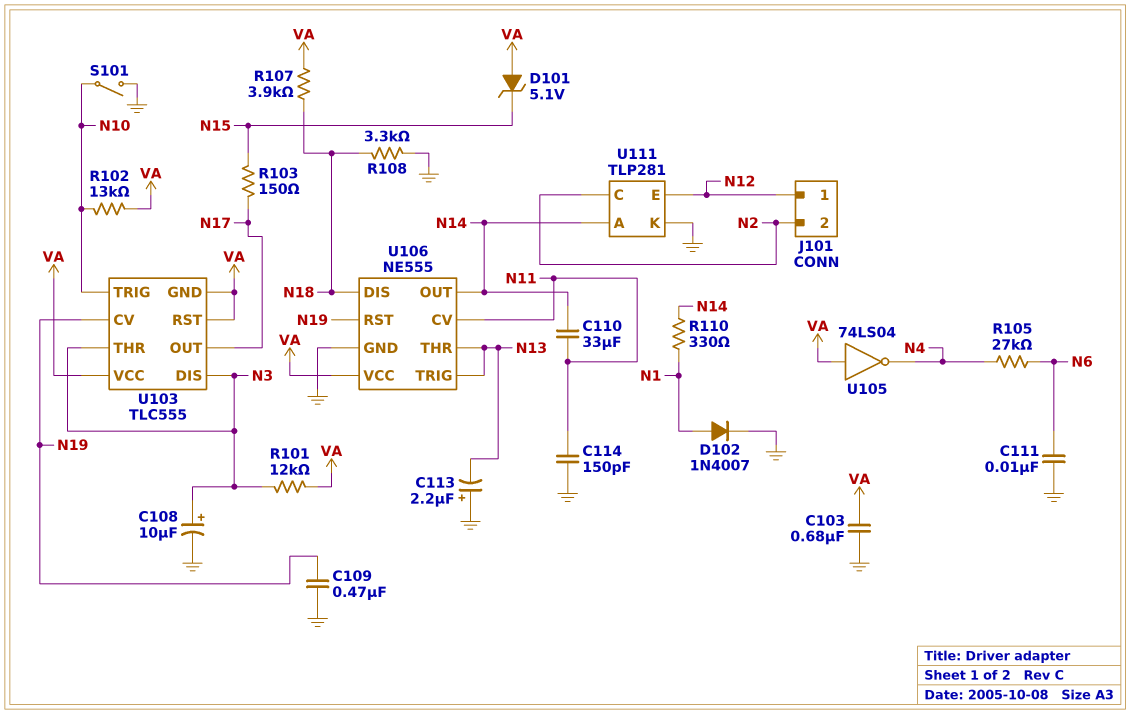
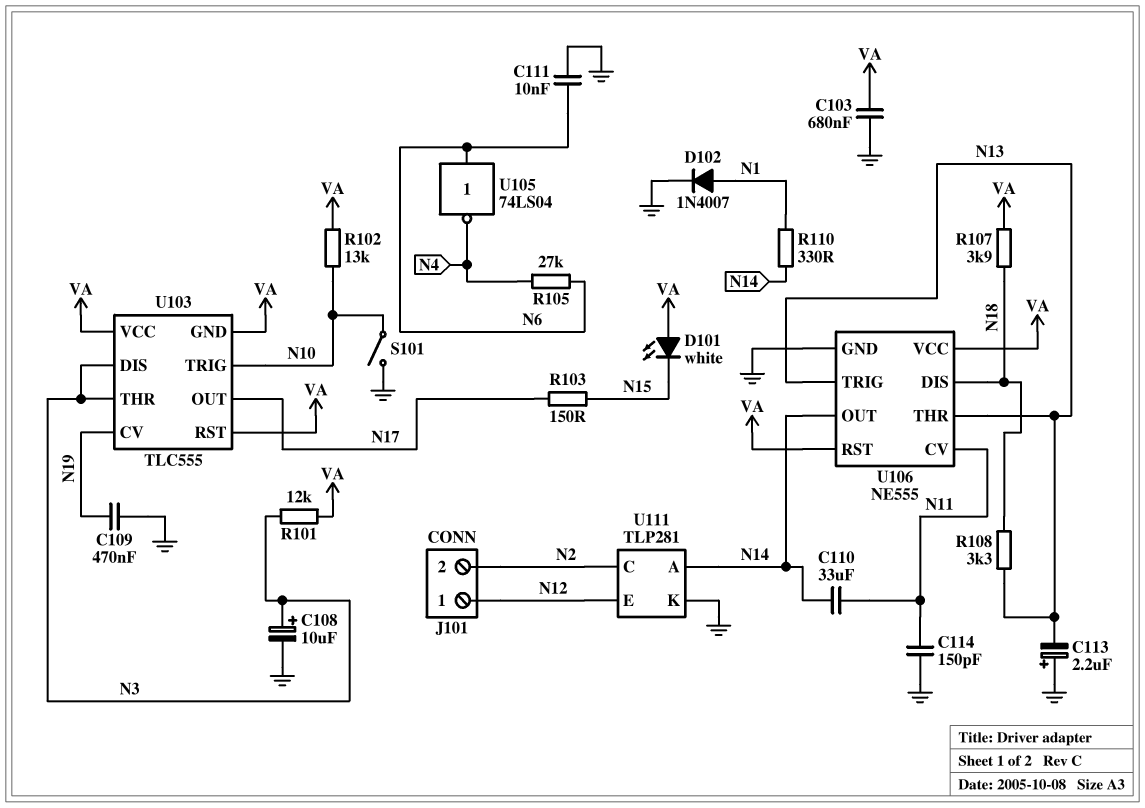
D101: zener 5.1V (A VA, K N15) -> LED white (A VA, K N15)
R108: 3.3k (GND, N18) -> 3.3k (N13, N18)
U105: NOT 74LS04 (in VA, out N4) -> NOT 74LS04 (in N6, out N4)
U106 pin RST: N19 -> VA

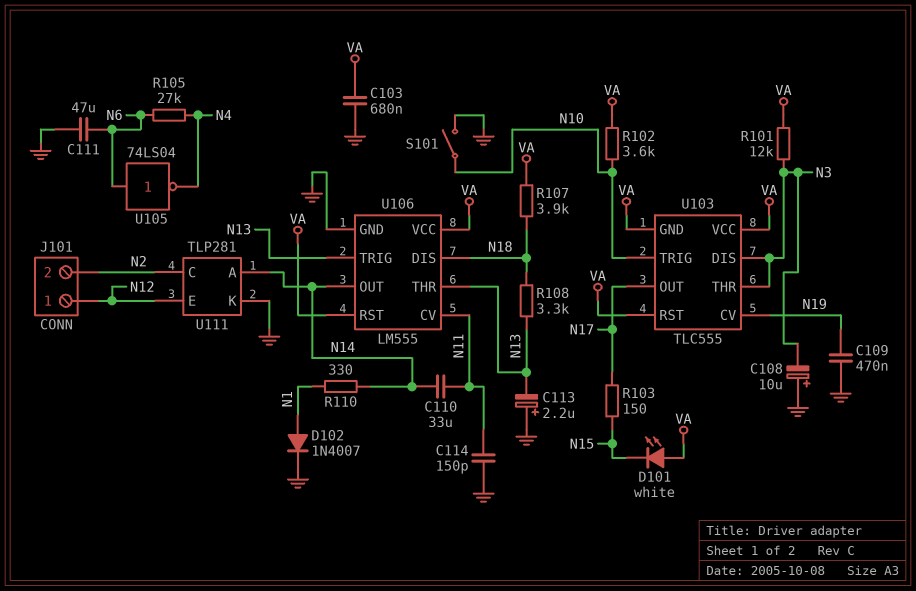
C108: 10uF (plus N3, minus GND) -> 10uF (plus GND, minus N3)
C111: 10nF (GND, N6) -> 47uF (GND, N6)
R102: 13k (N10, VA) -> 3.6k (N10, VA)
U106: NE555 -> LM555

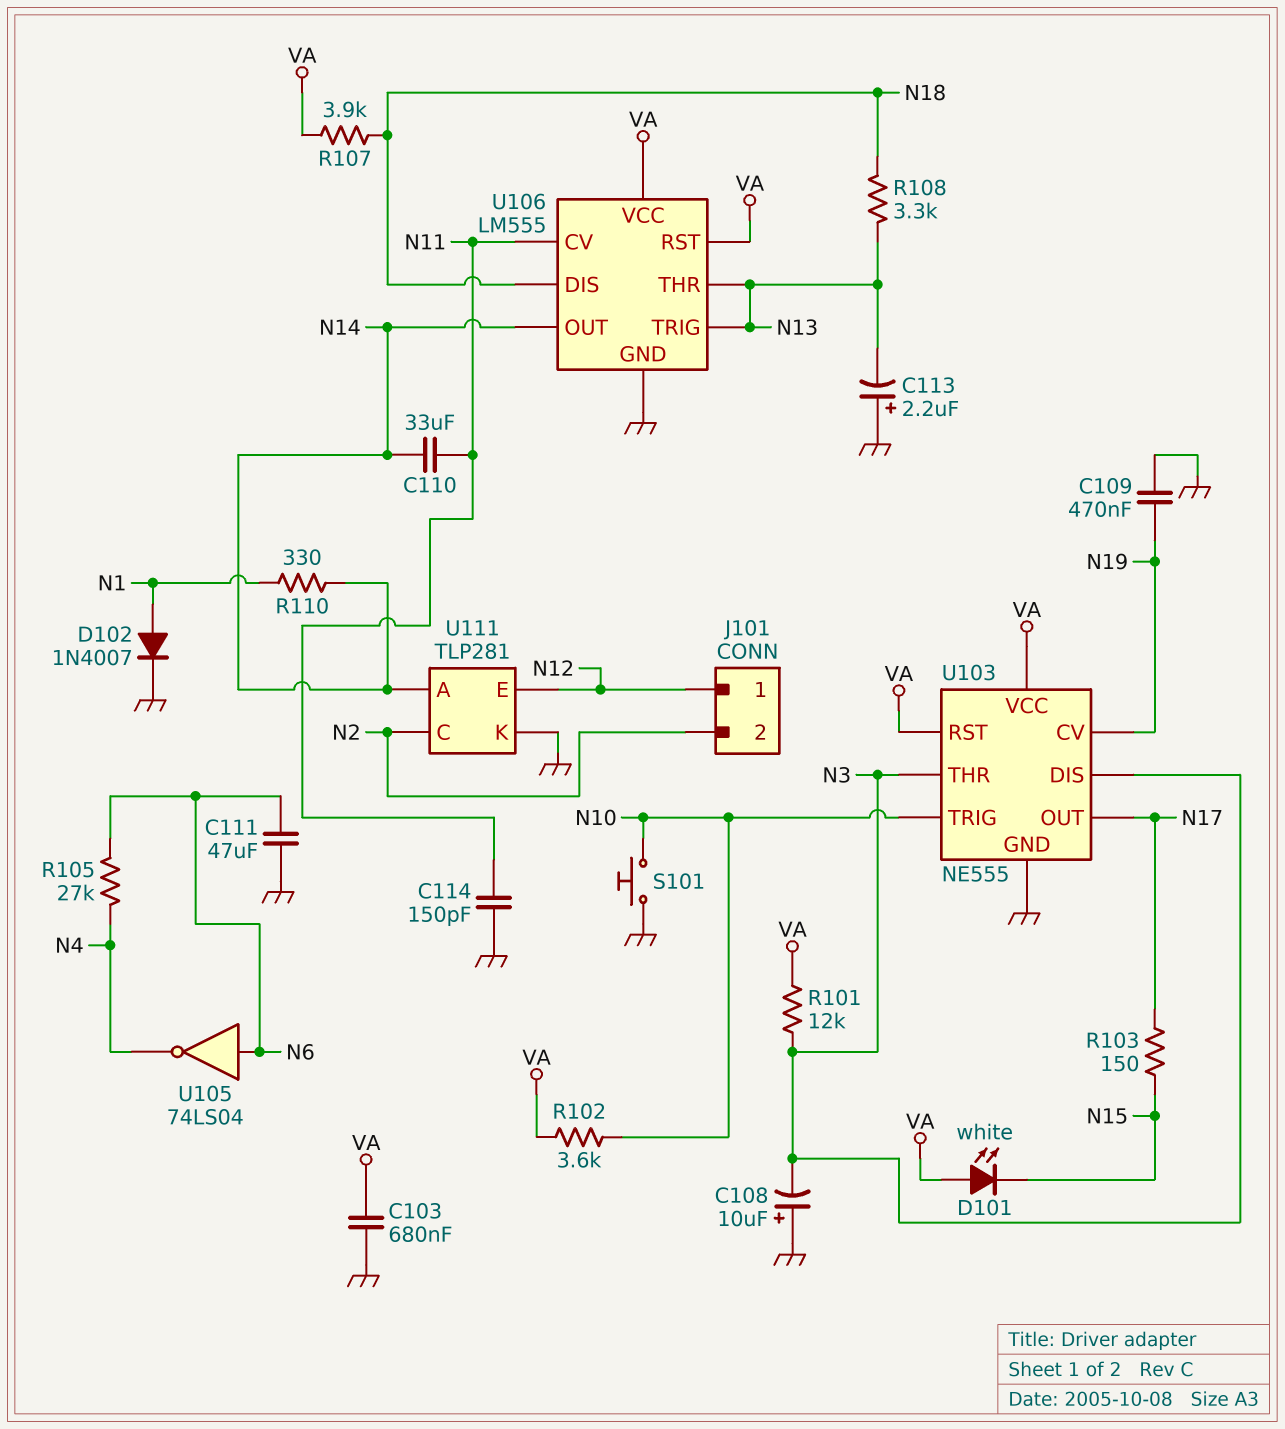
S101: switch (GND, N10) -> button (GND, N10)
U103: TLC555 -> NE555
U103 pin GND: VA -> GND

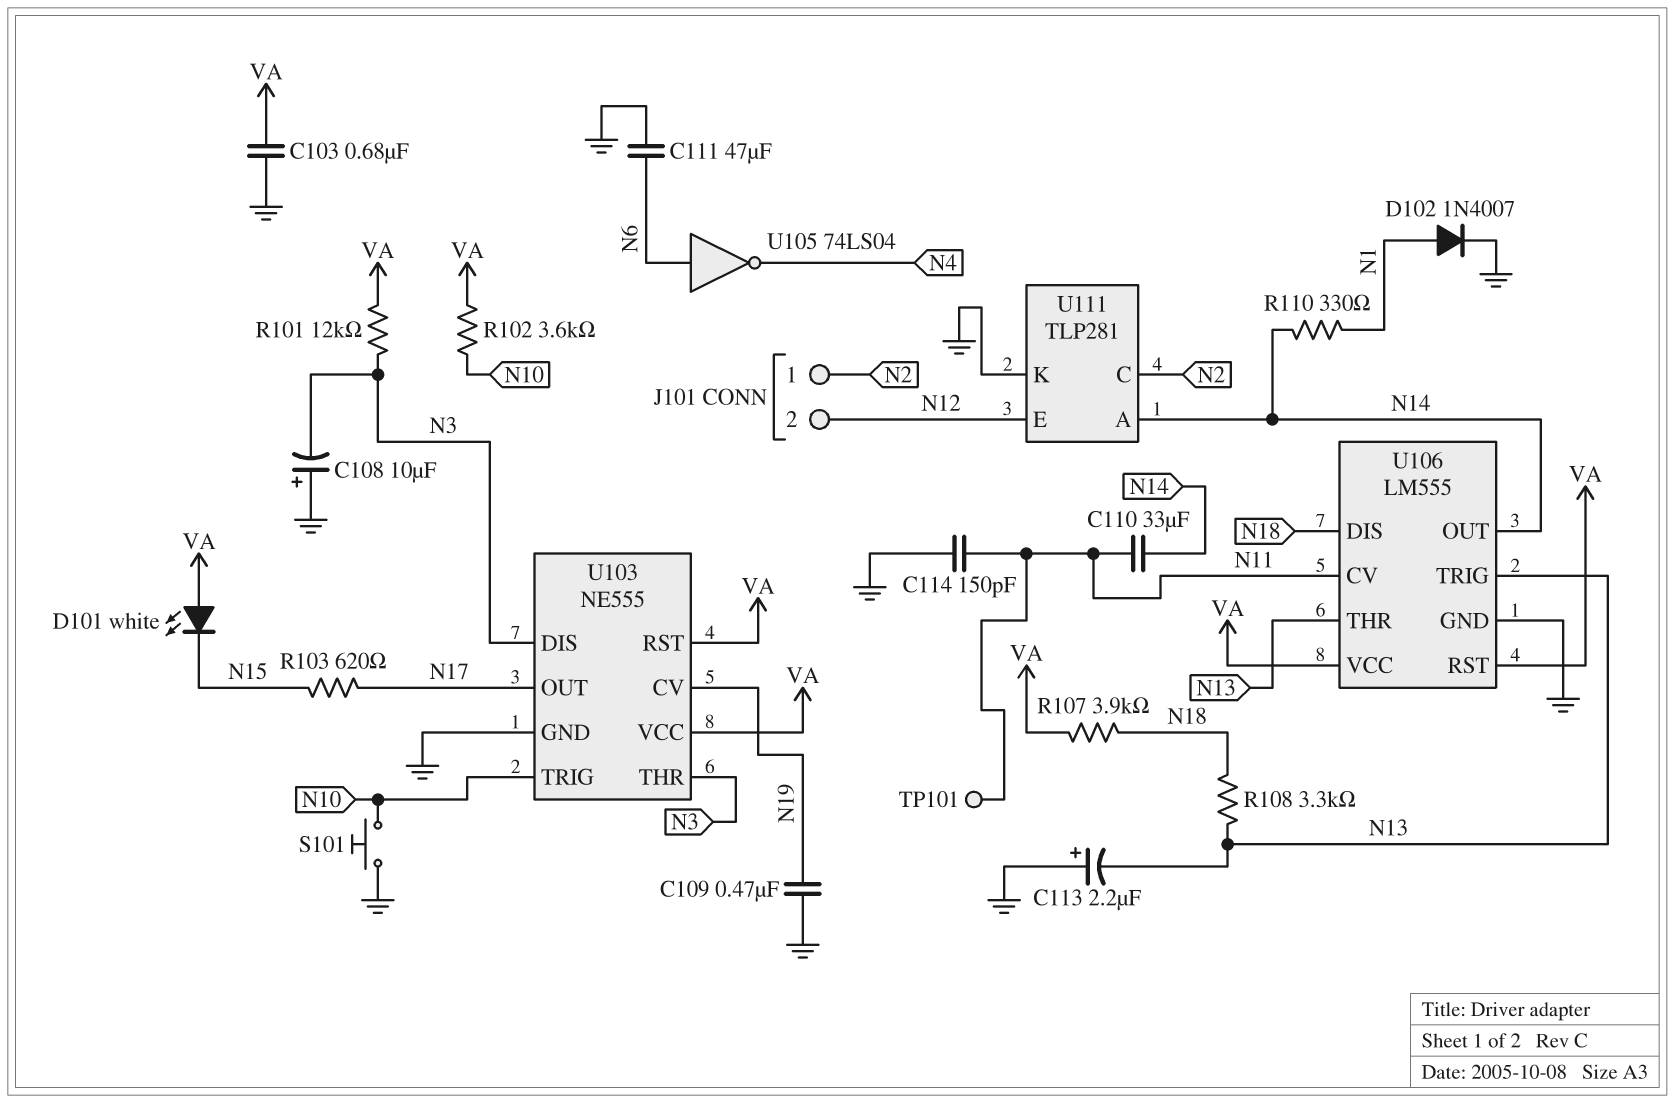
J101 pin 1: N12 -> N2
J101 pin 2: N2 -> N12
R103: 150 (N15, N17) -> 620 (N15, N17)
R105: 27k (N4, N6) -> none
TP101: none -> test point (N11)

